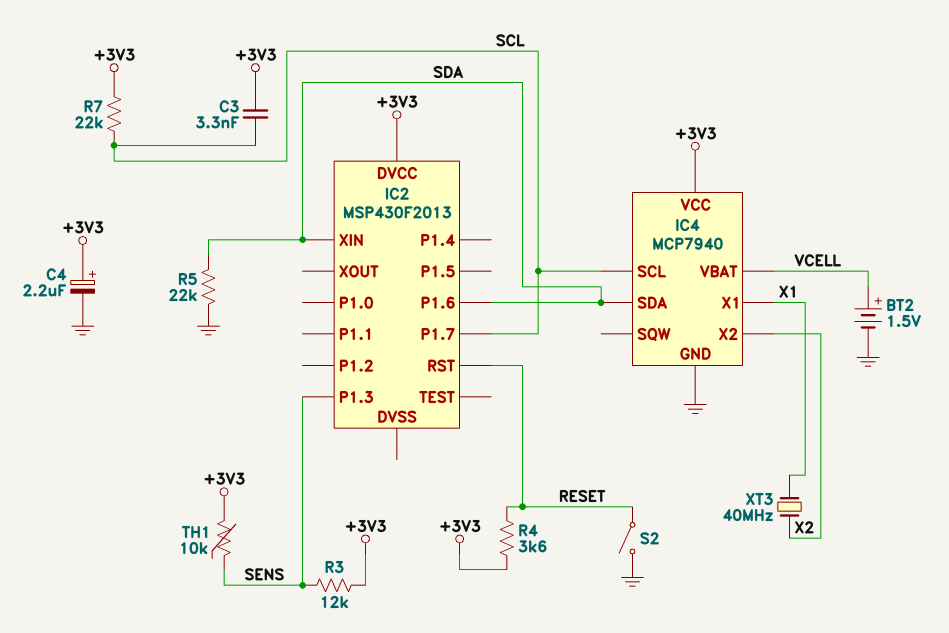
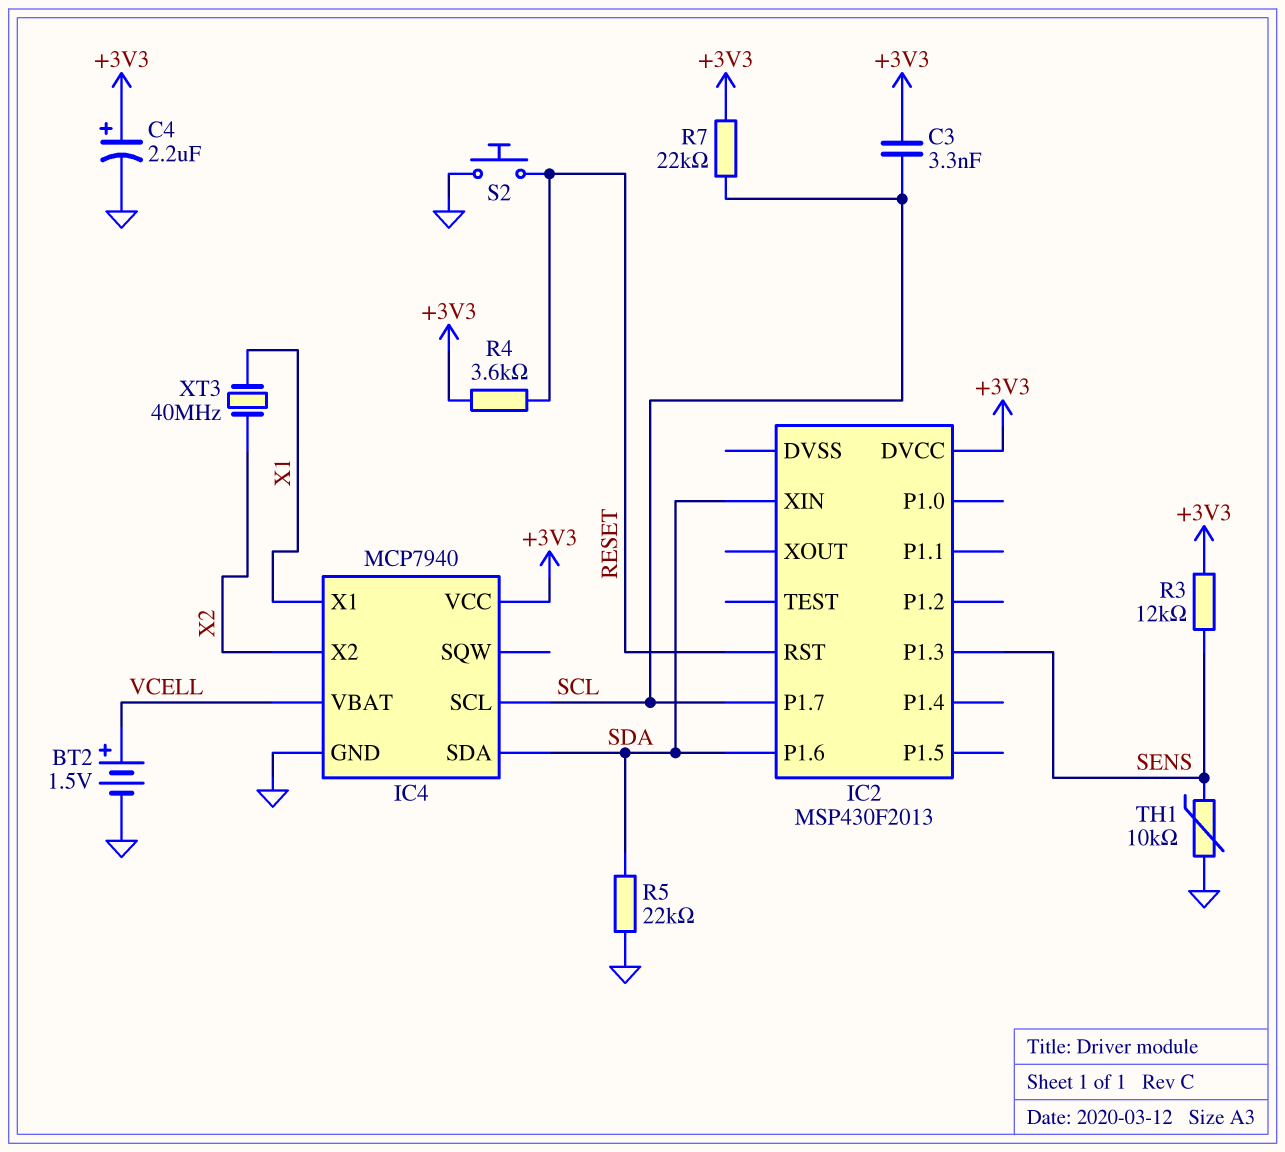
S2: switch (GND, RESET) -> button (GND, RESET)
TH1: 10k (+3V3, SENS) -> 10k (GND, SENS)

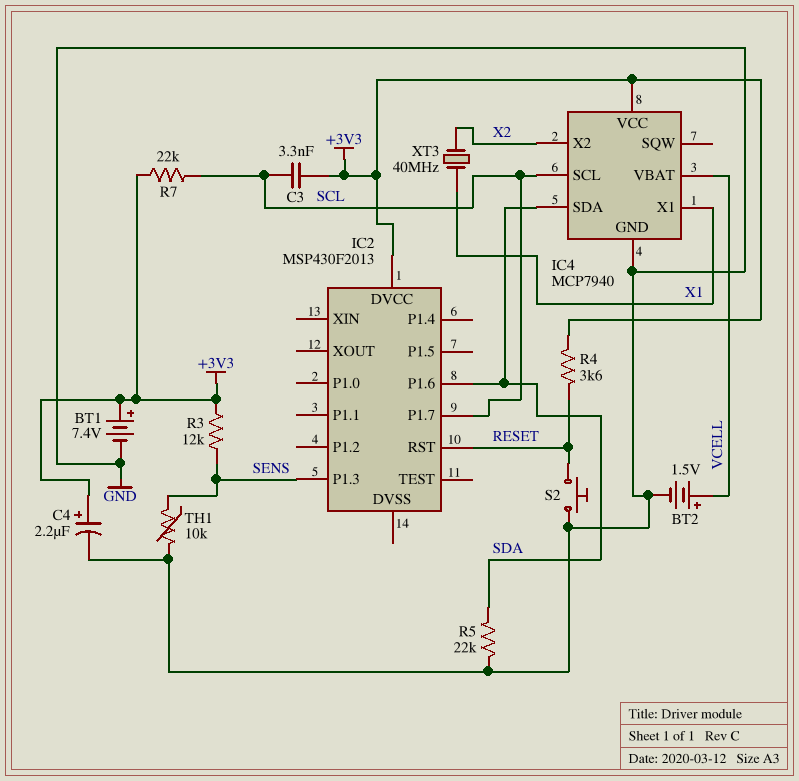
BT1: none -> 7.4V (plus +3V3, minus GND)
IC2 pin XIN: SDA -> none

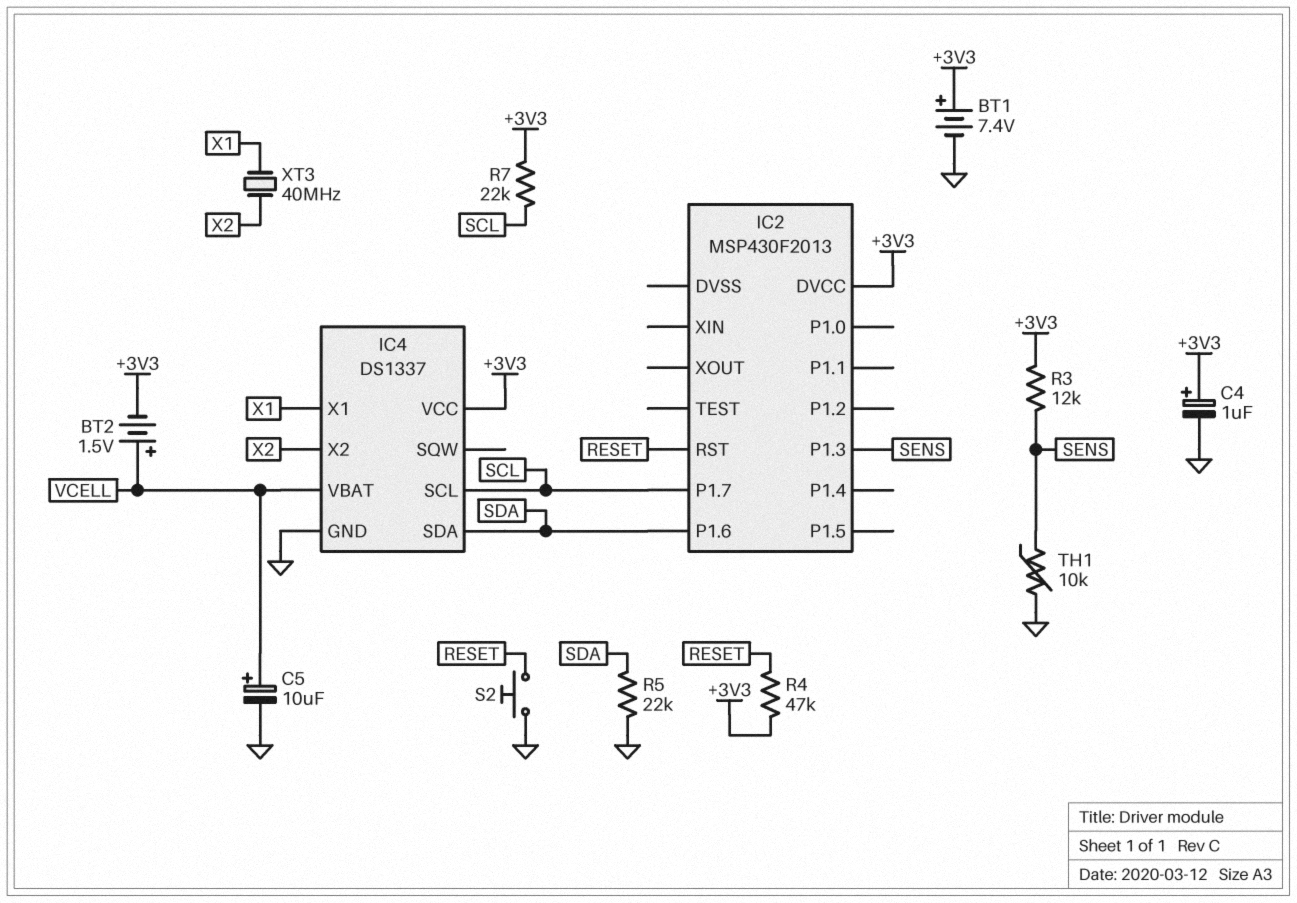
BT2: 1.5V (plus VCELL, minus GND) -> 1.5V (plus VCELL, minus +3V3)
C3: 3.3nF (+3V3, SCL) -> none
C4: 2.2uF (plus +3V3, minus GND) -> 1uF (plus +3V3, minus GND)
C5: none -> 10uF (plus VCELL, minus GND)
IC4: MCP7940 -> DS1337
R4: 3.6k (+3V3, RESET) -> 47k (+3V3, RESET)

